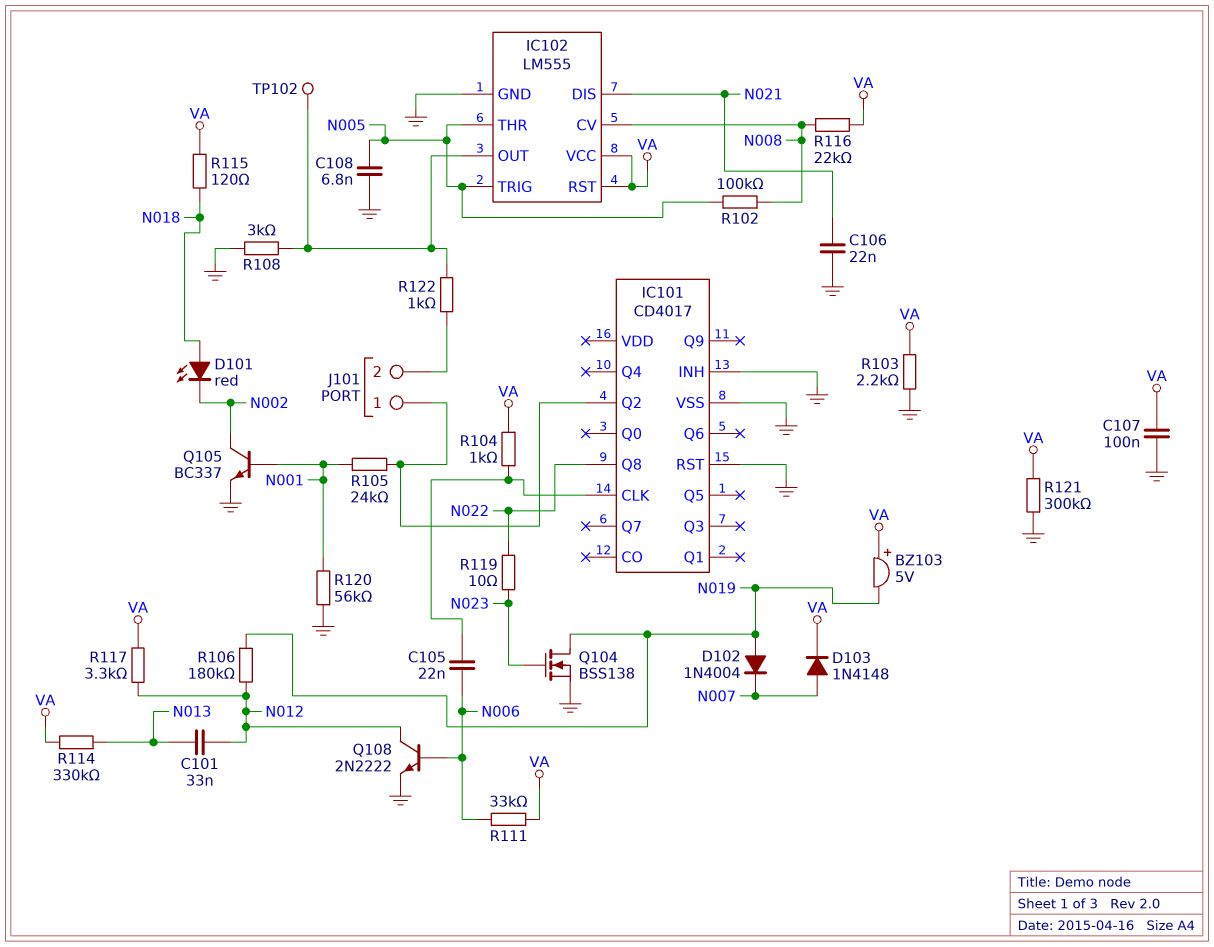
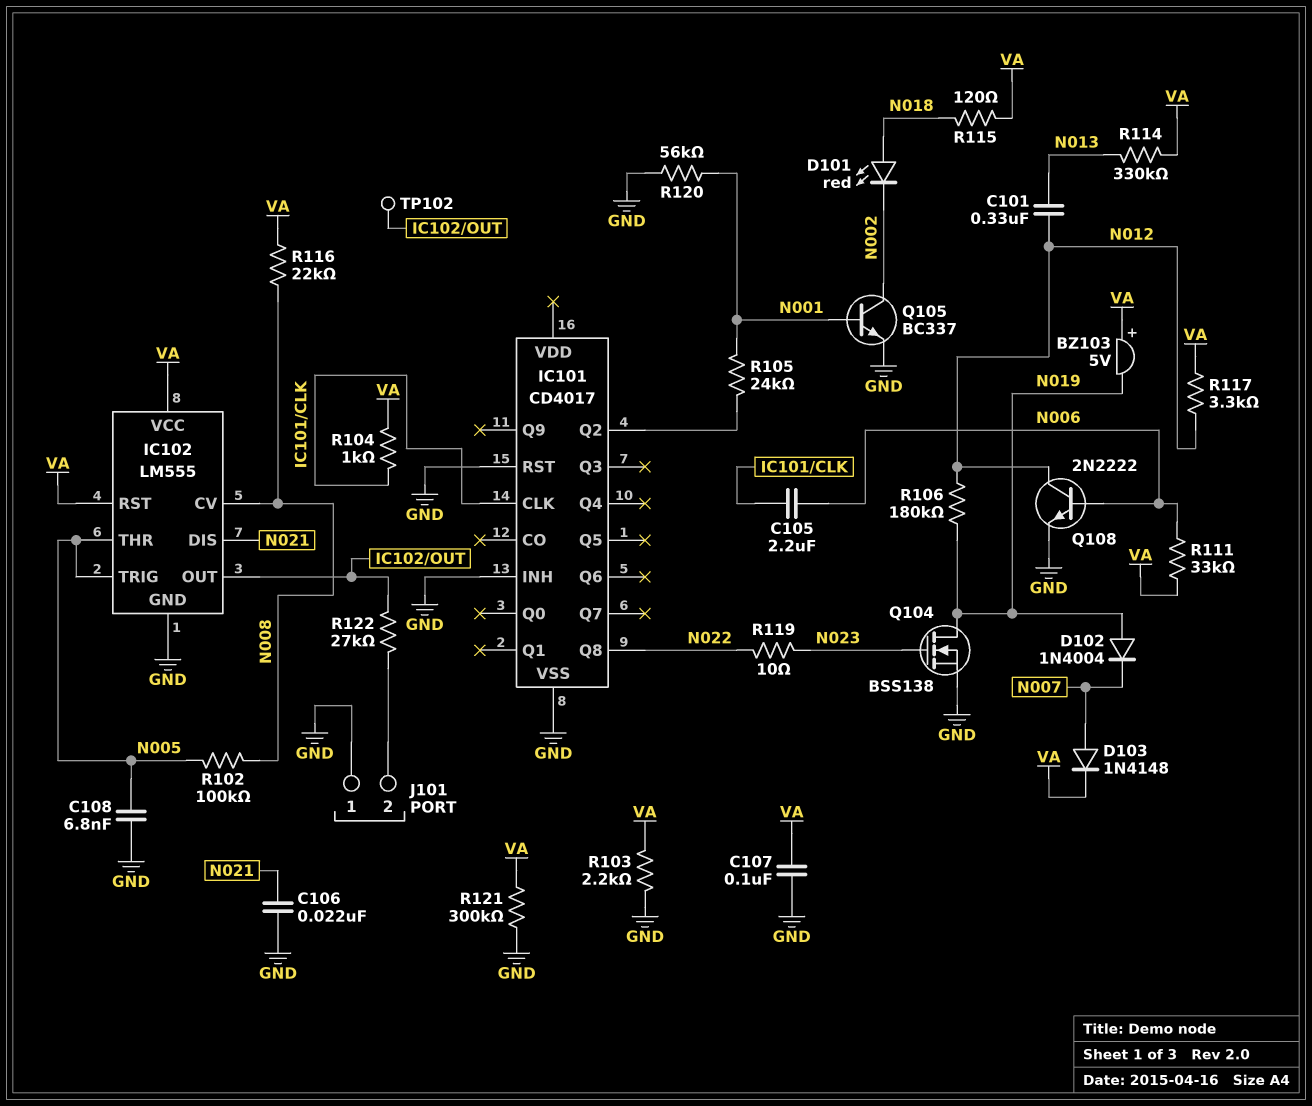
C101: 33nF (N012, N013) -> 330nF (N012, N013)
C105: 22nF (IC101/CLK, N006) -> 2.2uF (IC101/CLK, N006)
J101 pin 1: IC101/Q2 -> GND
R108: 3k (GND, IC102/OUT) -> none
R122: 1k (IC102/OUT, J101/2) -> 27k (IC102/OUT, J101/2)

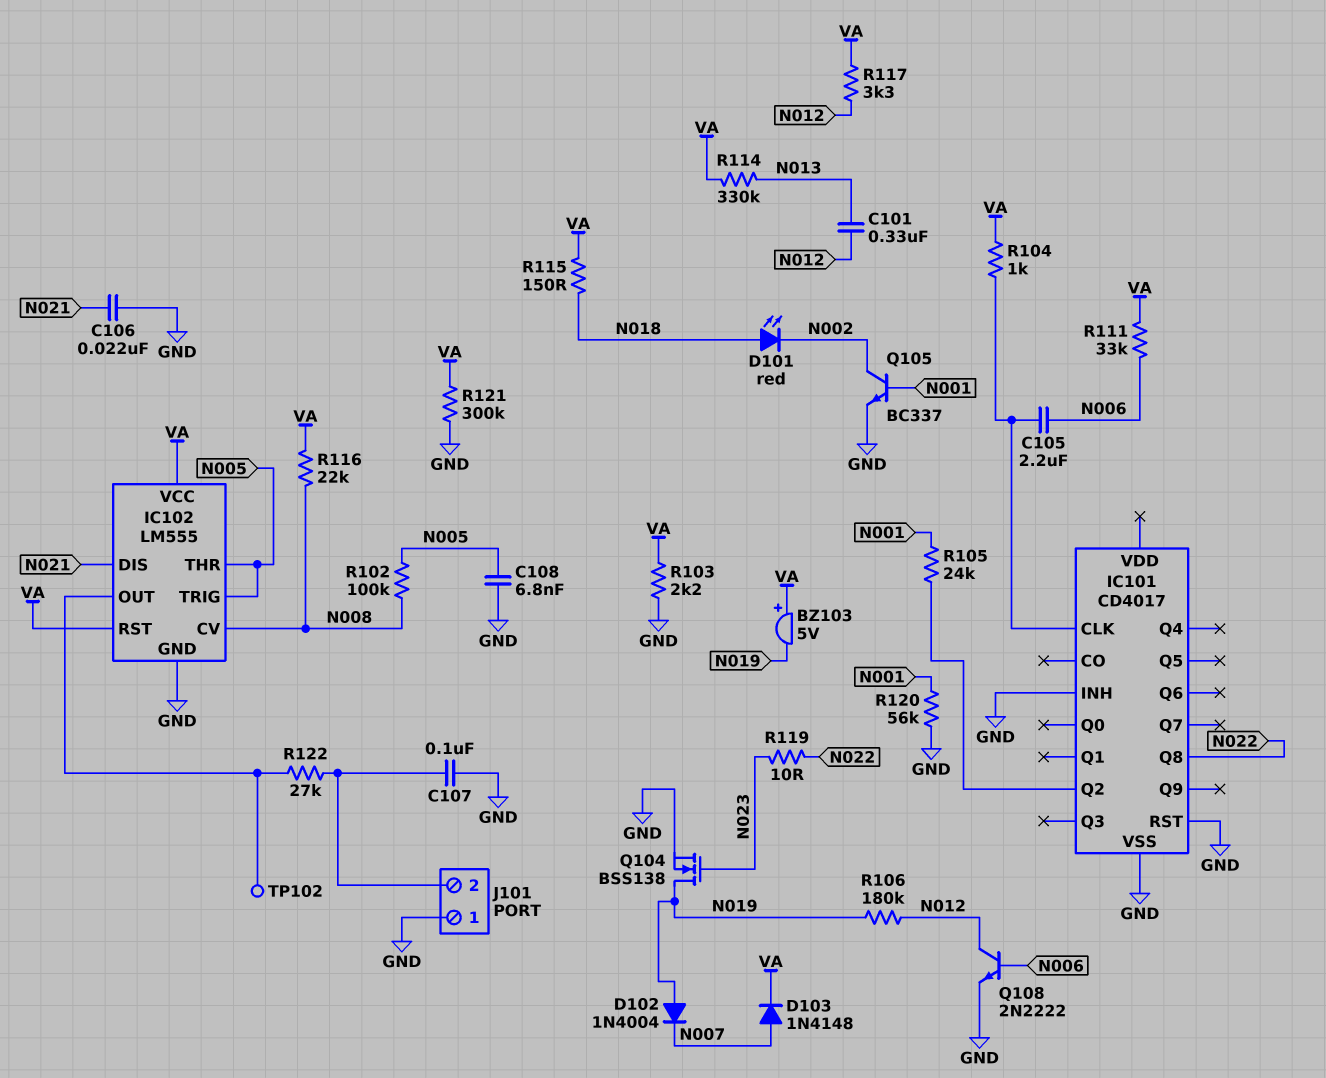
C107: 100nF (GND, VA) -> 100nF (GND, J101/2)
R115: 120 (N018, VA) -> 150 (N018, VA)

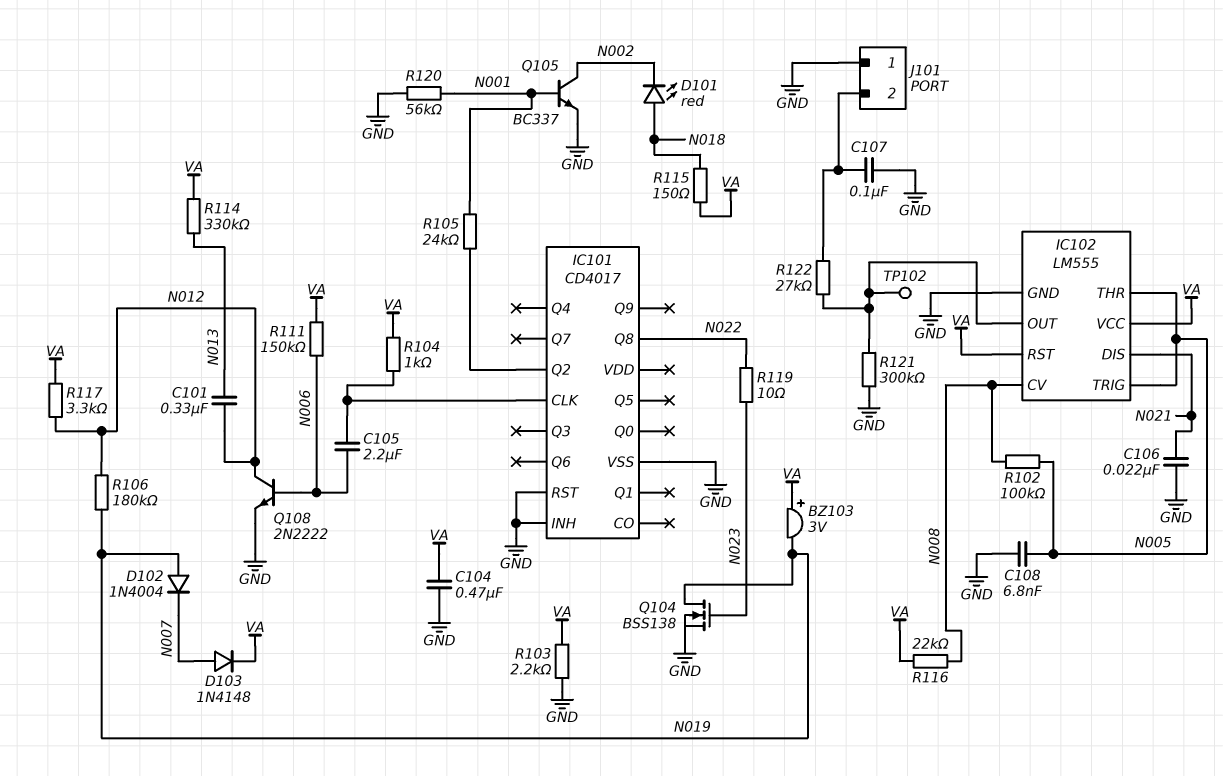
BZ103: buzzer 5V (plus VA, minus N019) -> buzzer 3V (plus VA, minus N019)
C104: none -> 470nF (GND, VA)
R111: 33k (N006, VA) -> 150k (N006, VA)
R121: 300k (GND, VA) -> 300k (GND, IC102/OUT)

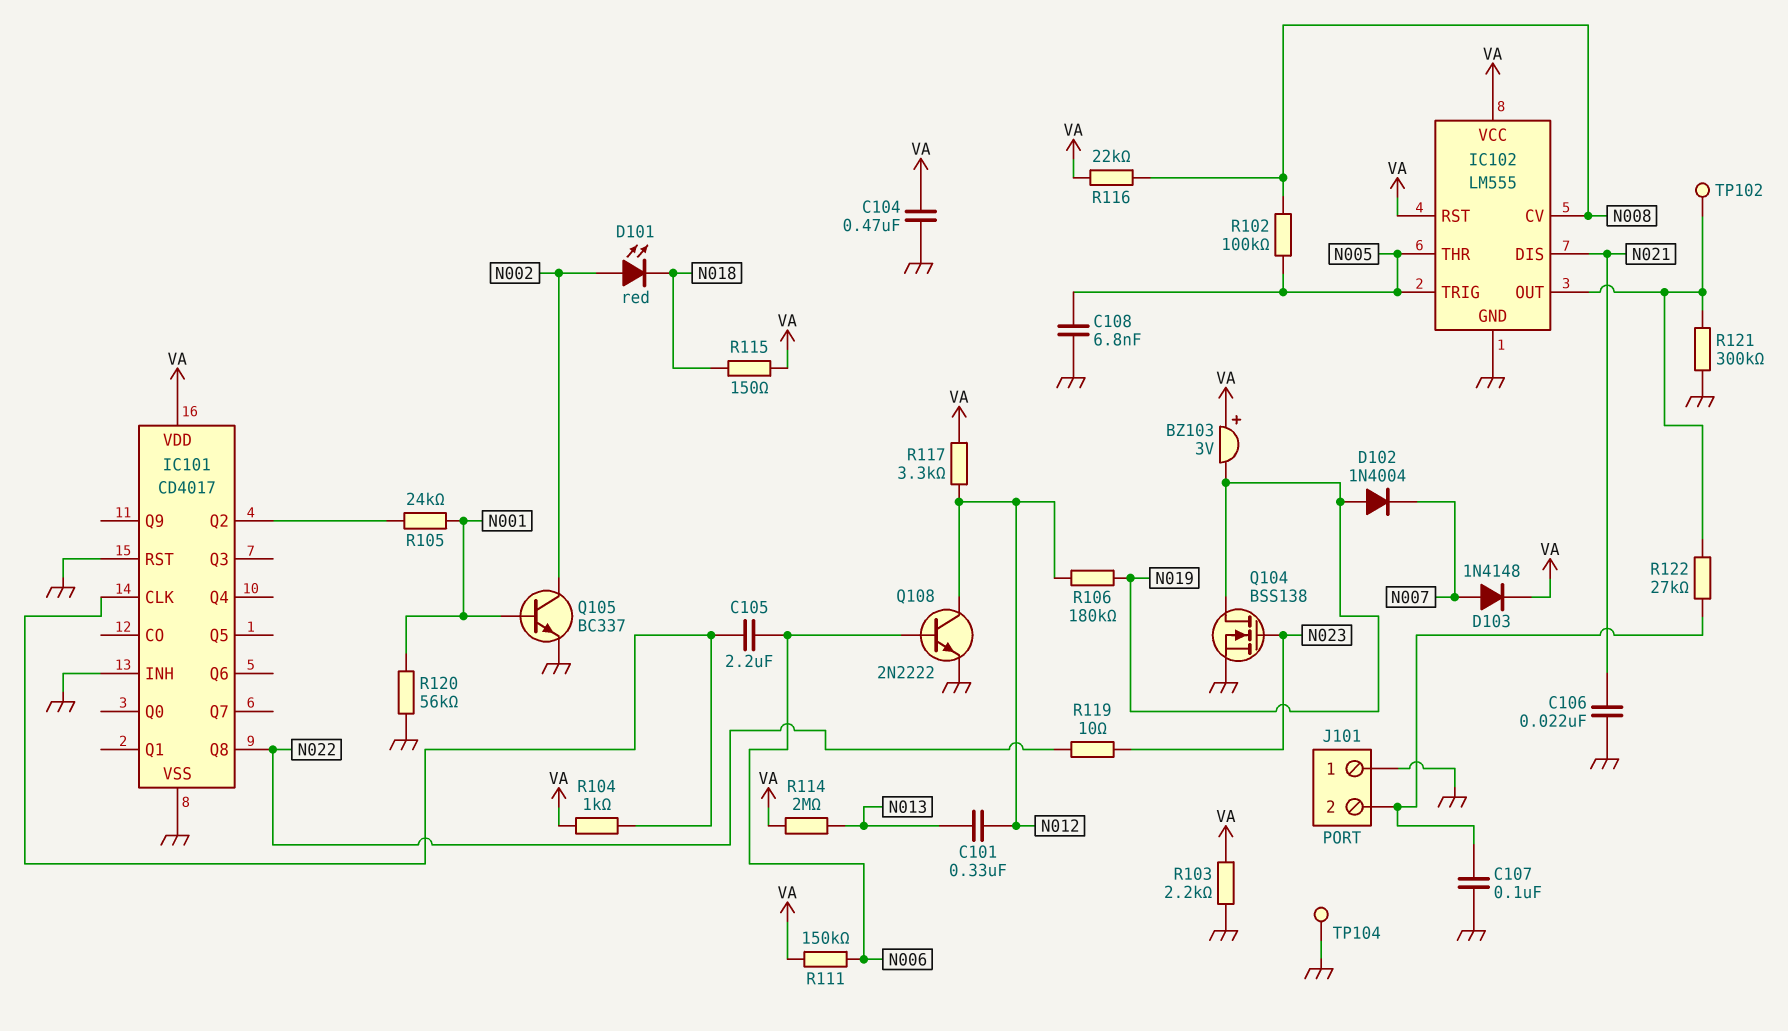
D101: LED red (A N018, K N002) -> LED red (A N002, K N018)
IC101 pin VDD: none -> VA
R114: 330k (N013, VA) -> 2M (N013, VA)
TP104: none -> test point (GND)

